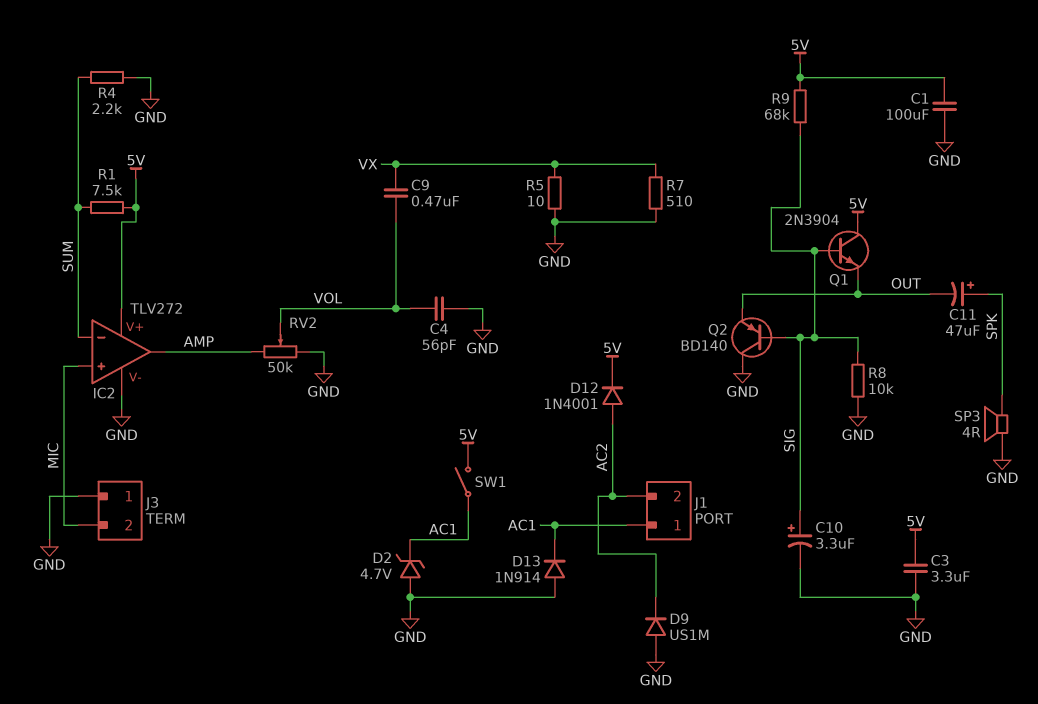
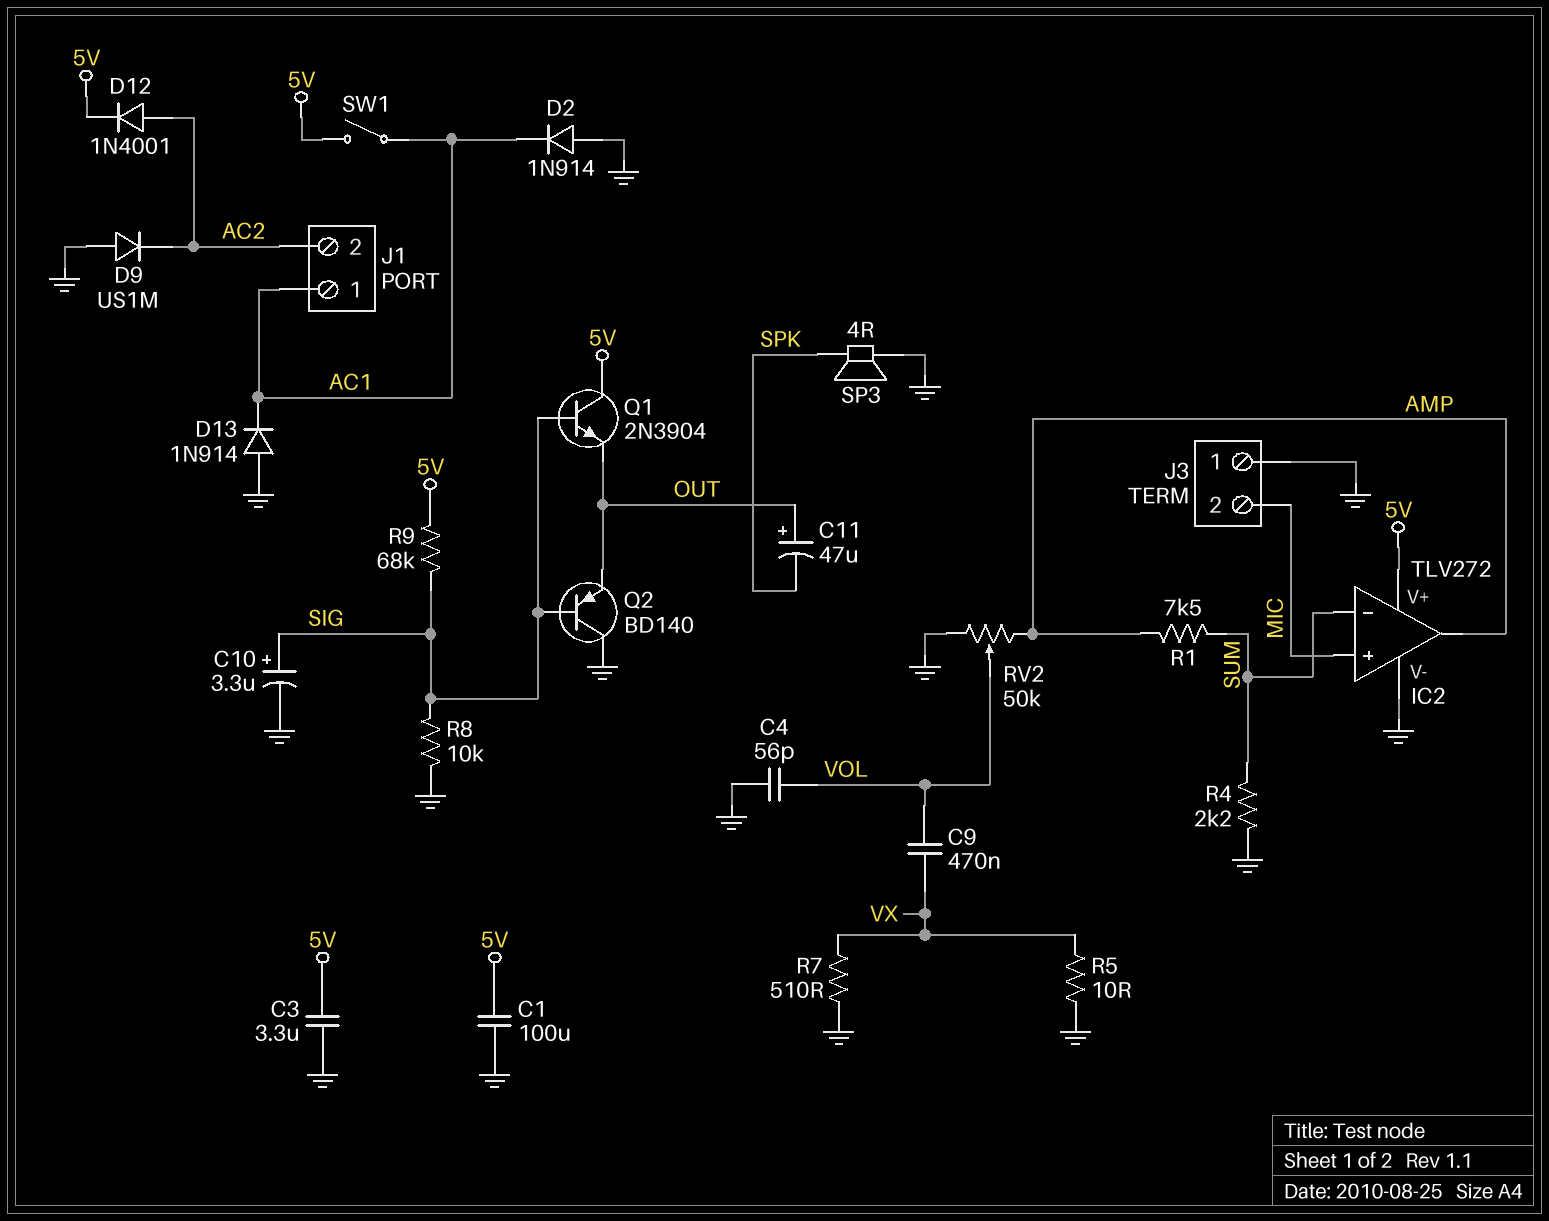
C11: 47uF (plus SPK, minus OUT) -> 47uF (plus OUT, minus SPK)
D2: zener 4.7V (A GND, K AC1) -> diode 1N914 (A GND, K AC1)
R1: 7.5k (5V, SUM) -> 7.5k (AMP, SUM)

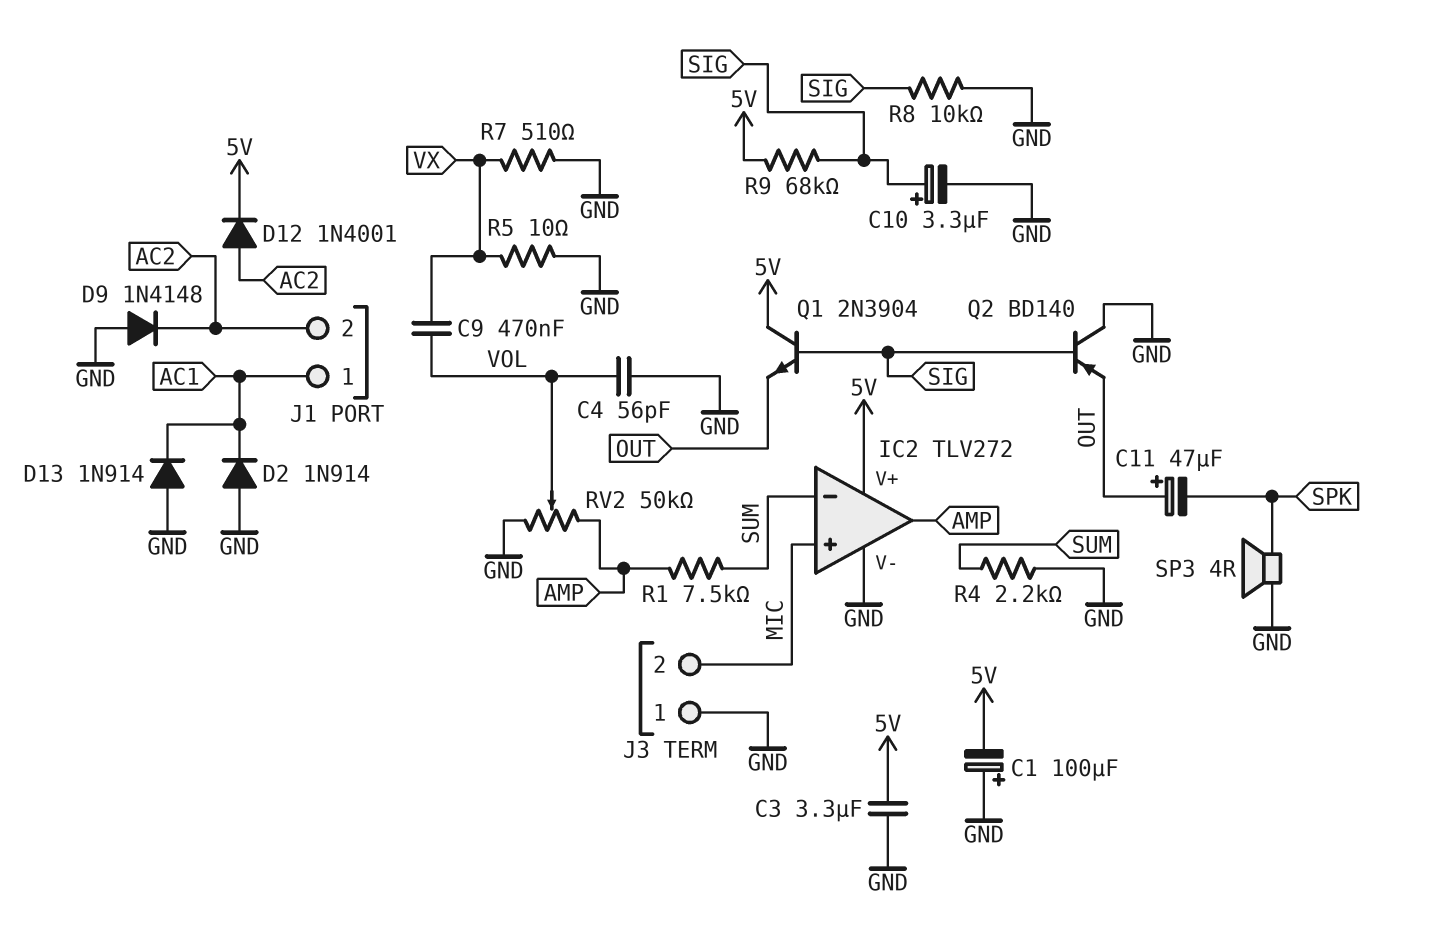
C1: 100uF (5V, GND) -> 100uF (plus GND, minus 5V)
D9: diode US1M (A GND, K AC2) -> diode 1N4148 (A GND, K AC2)
SW1: switch (5V, AC1) -> none

